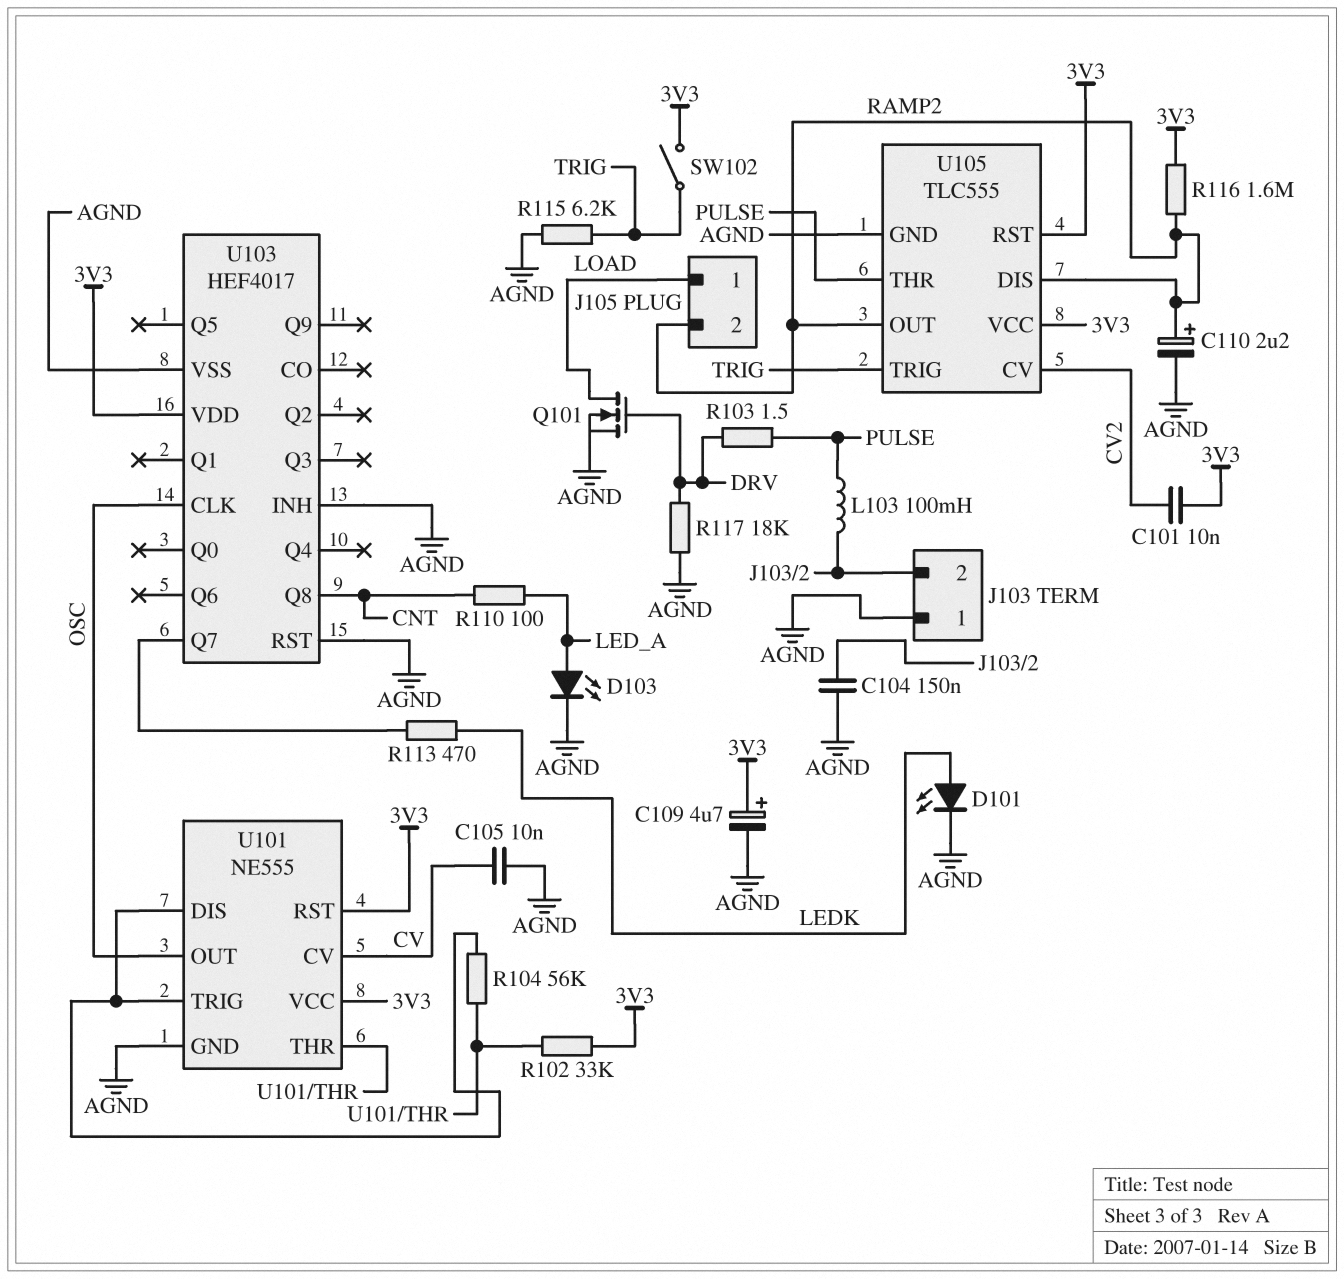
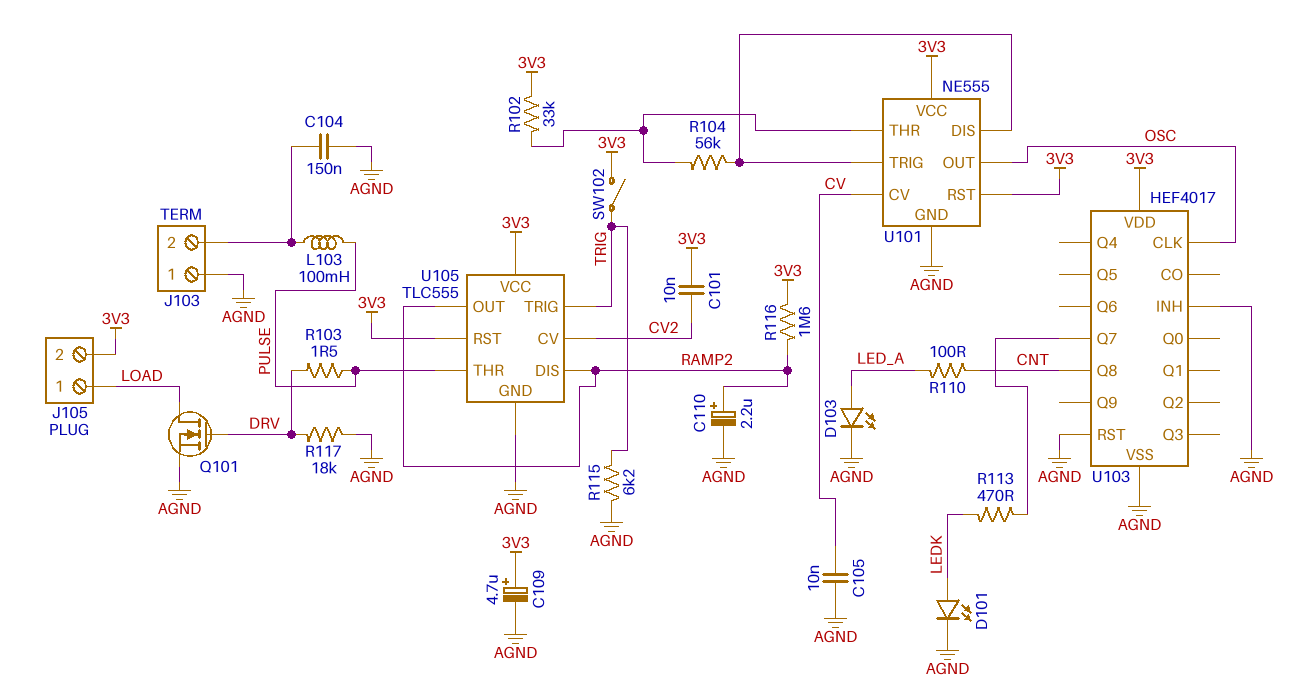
J105 pin 2: RAMP2 -> 3V3

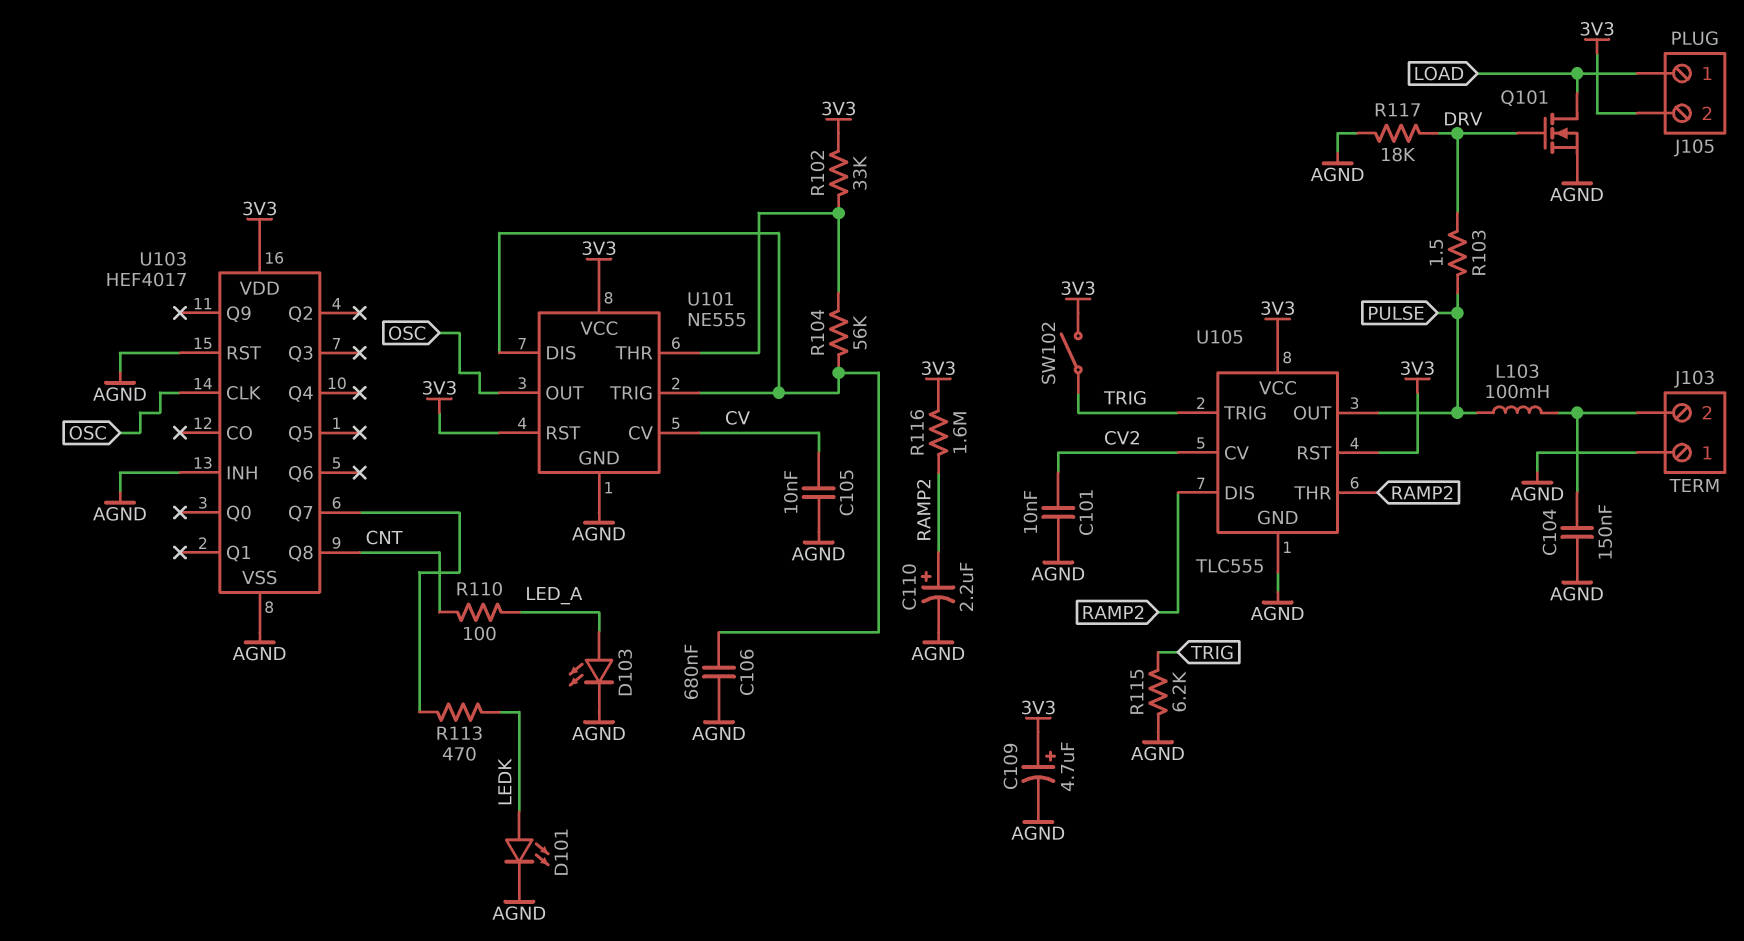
C101: 10nF (3V3, CV2) -> 10nF (AGND, CV2)
C106: none -> 680nF (AGND, U101/DIS)
U105 pin OUT: RAMP2 -> PULSE
U105 pin THR: PULSE -> RAMP2

